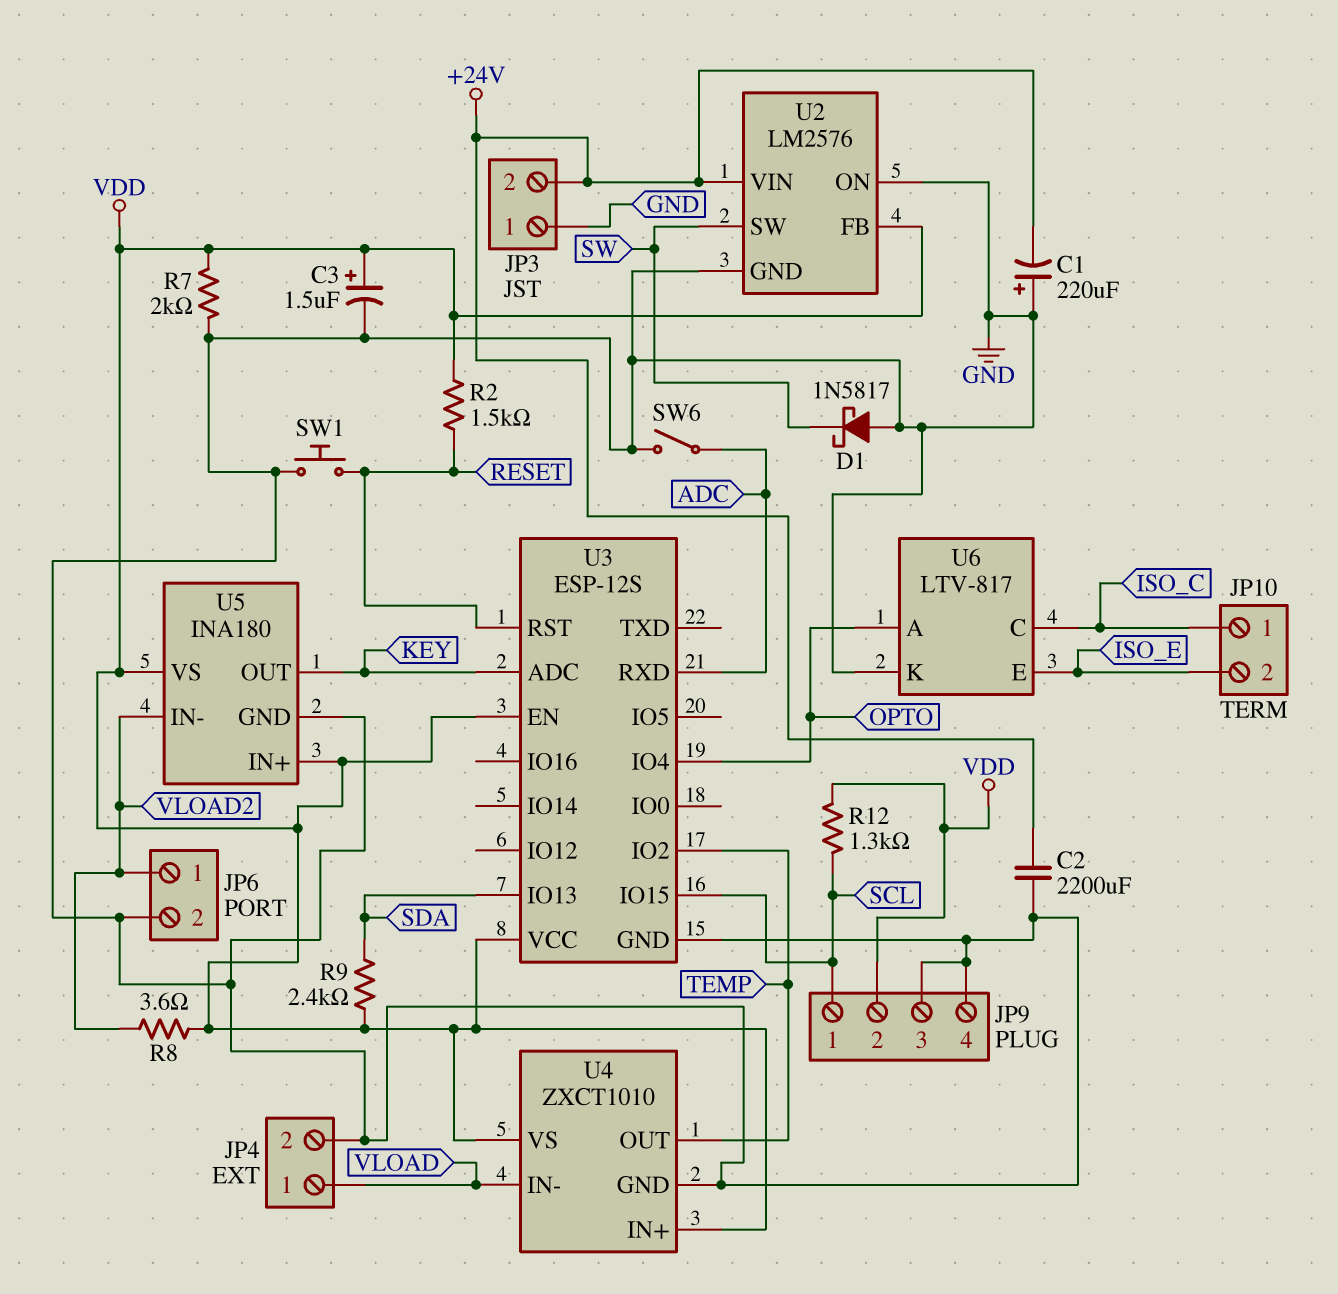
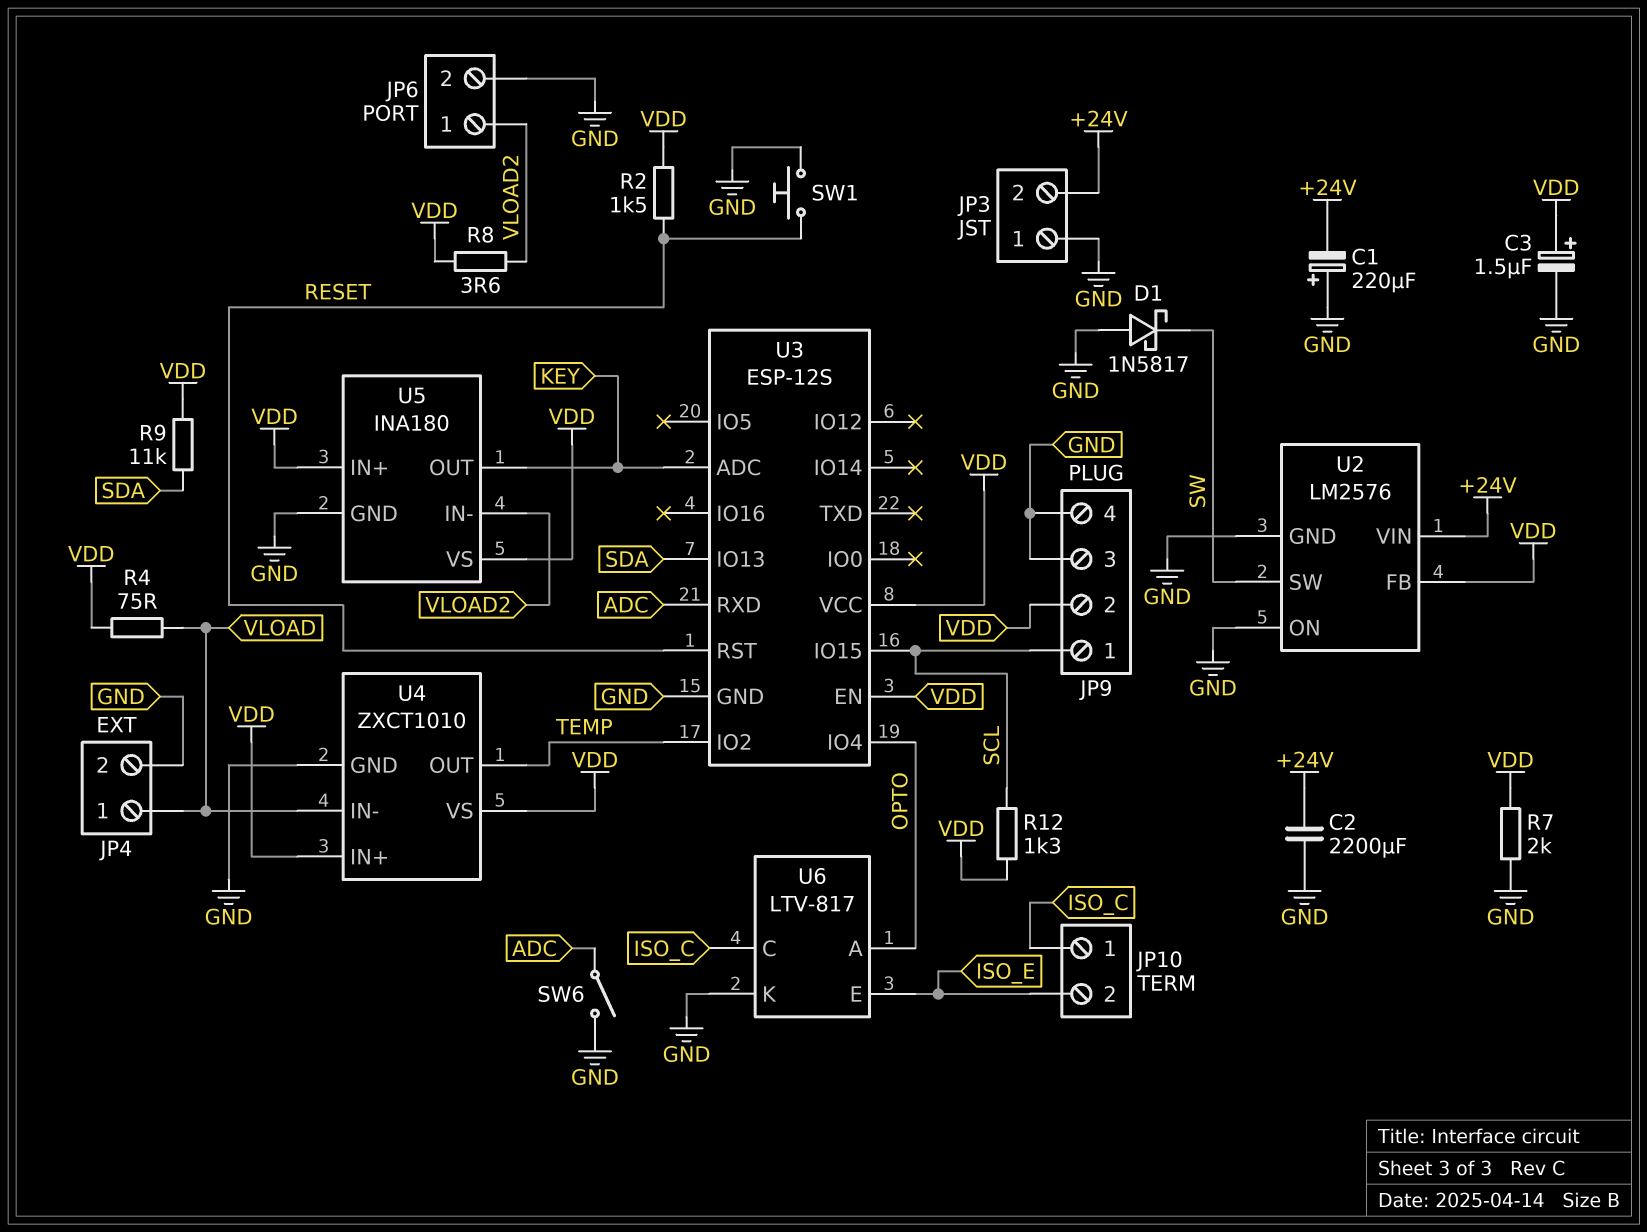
R4: none -> 75 (VDD, VLOAD)
R9: 2.4k (SDA, VDD) -> 11k (SDA, VDD)

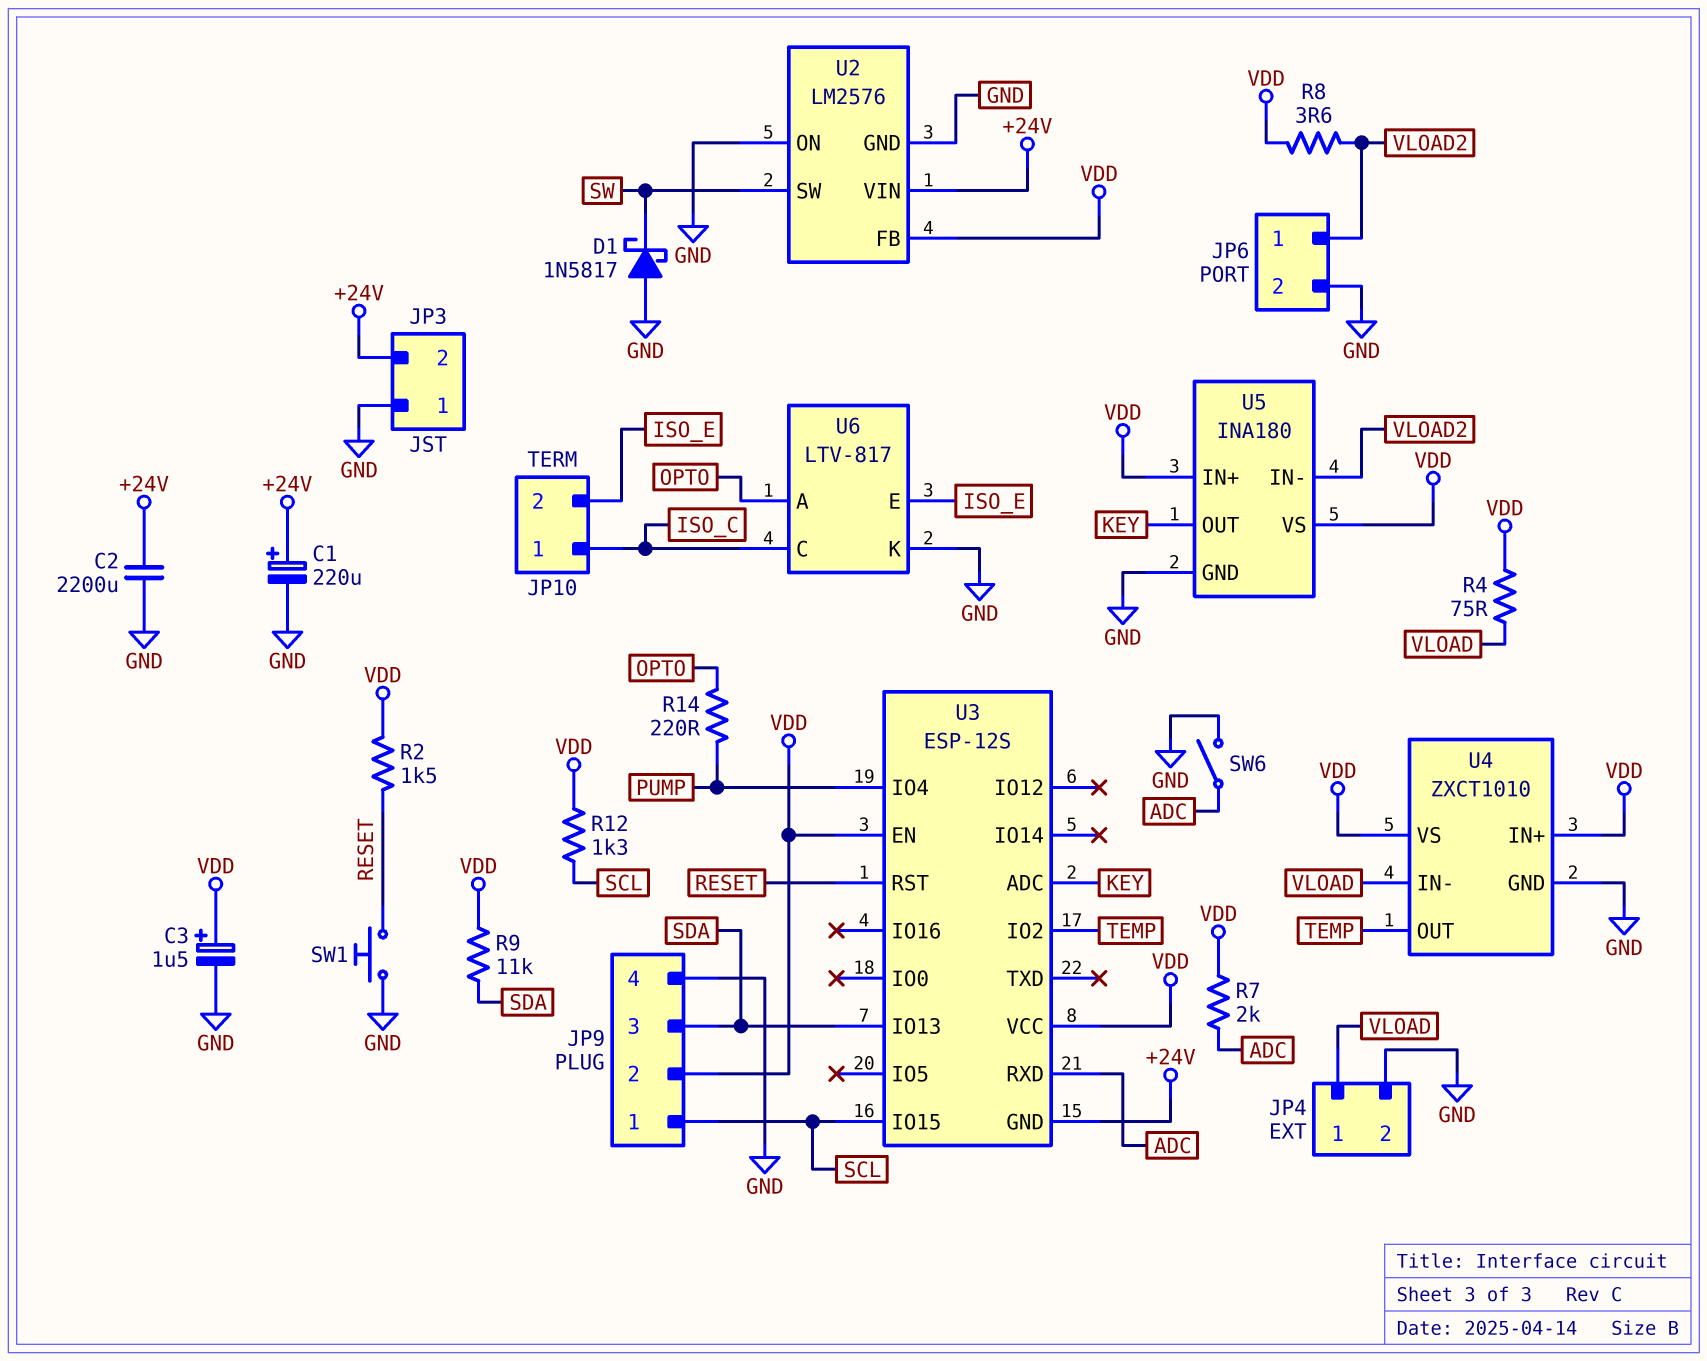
C1: 220uF (plus GND, minus +24V) -> 220uF (plus +24V, minus GND)
JP9 pin 3: GND -> SDA
R7: 2k (GND, VDD) -> 2k (ADC, VDD)
R14: none -> 220 (OPTO, PUMP)
U3 pin GND: GND -> +24V
U3 pin IO4: OPTO -> PUMP

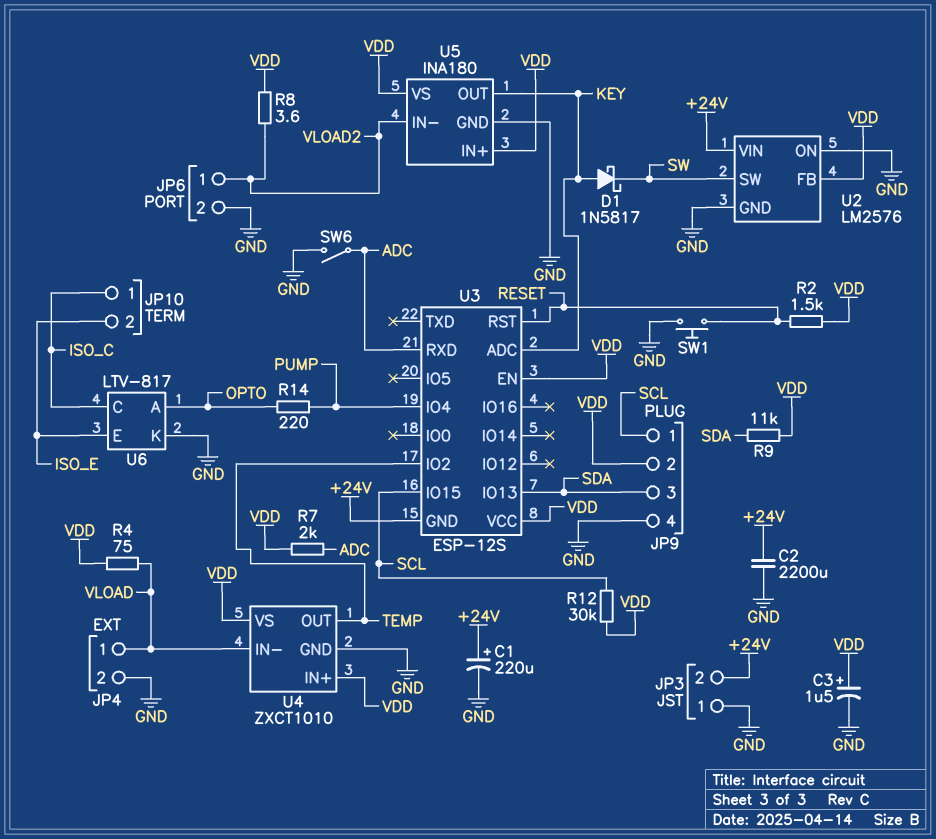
D1: schottky 1N5817 (A GND, K SW) -> schottky 1N5817 (A KEY, K SW)
R12: 1.3k (SCL, VDD) -> 30k (SCL, VDD)

